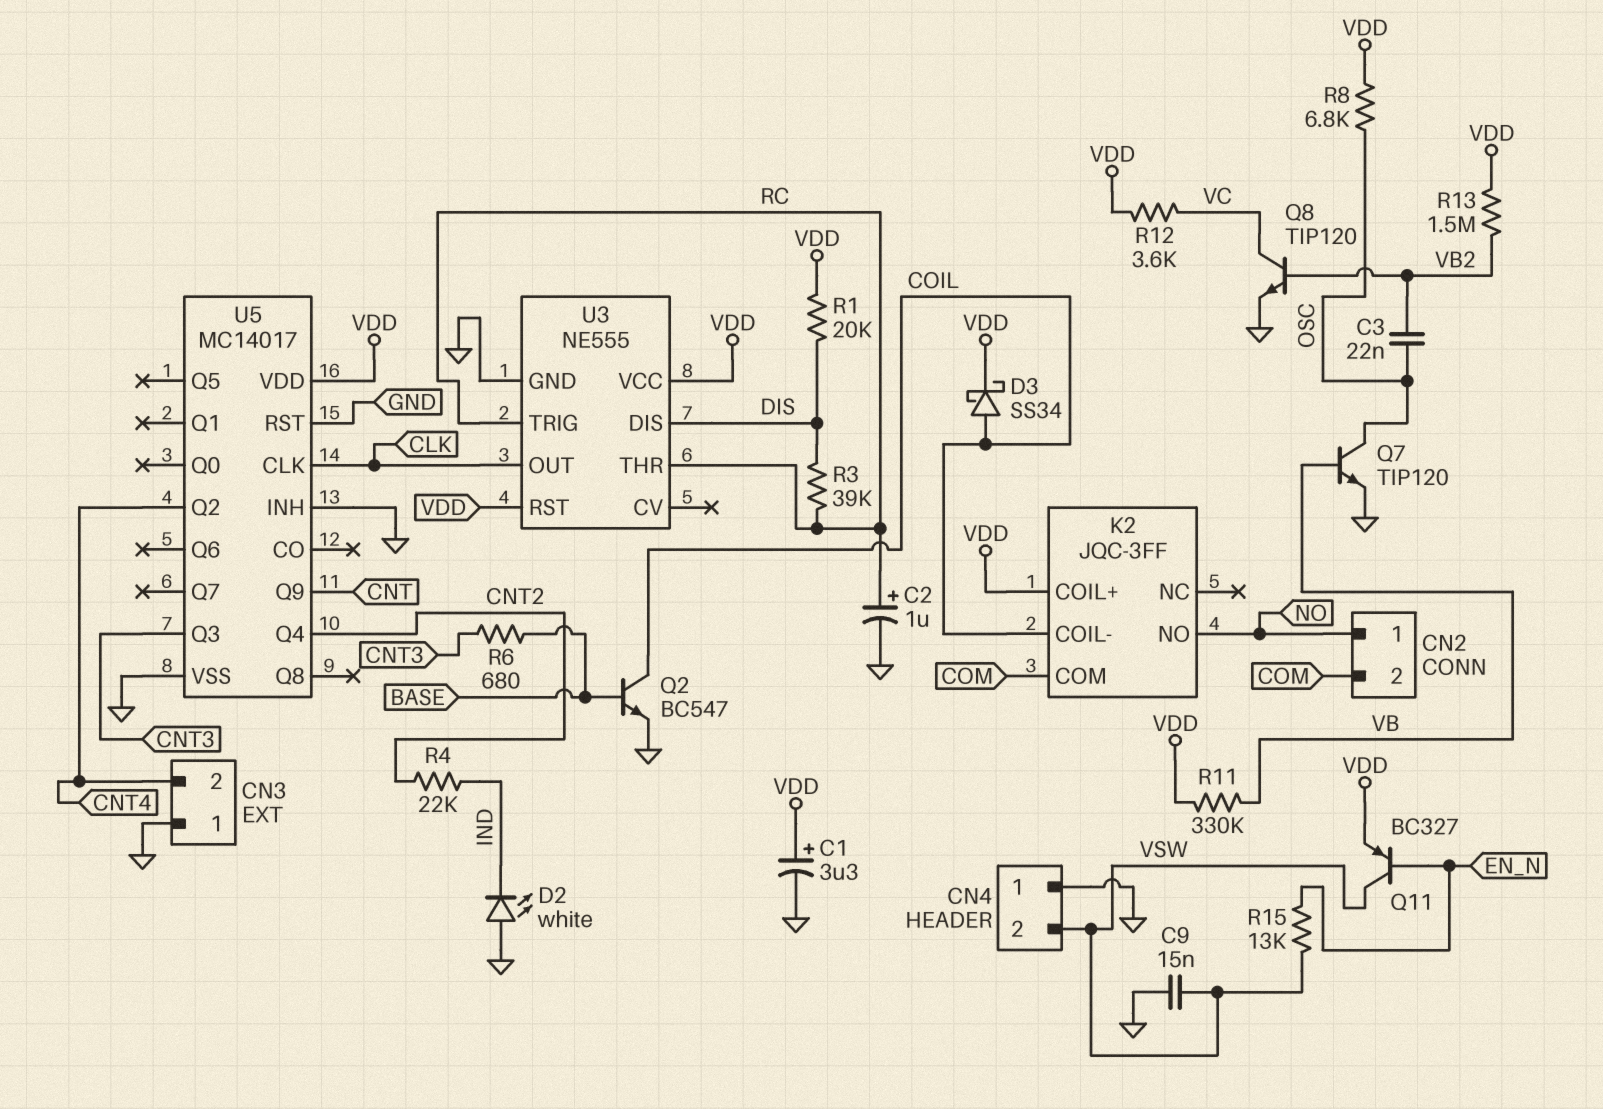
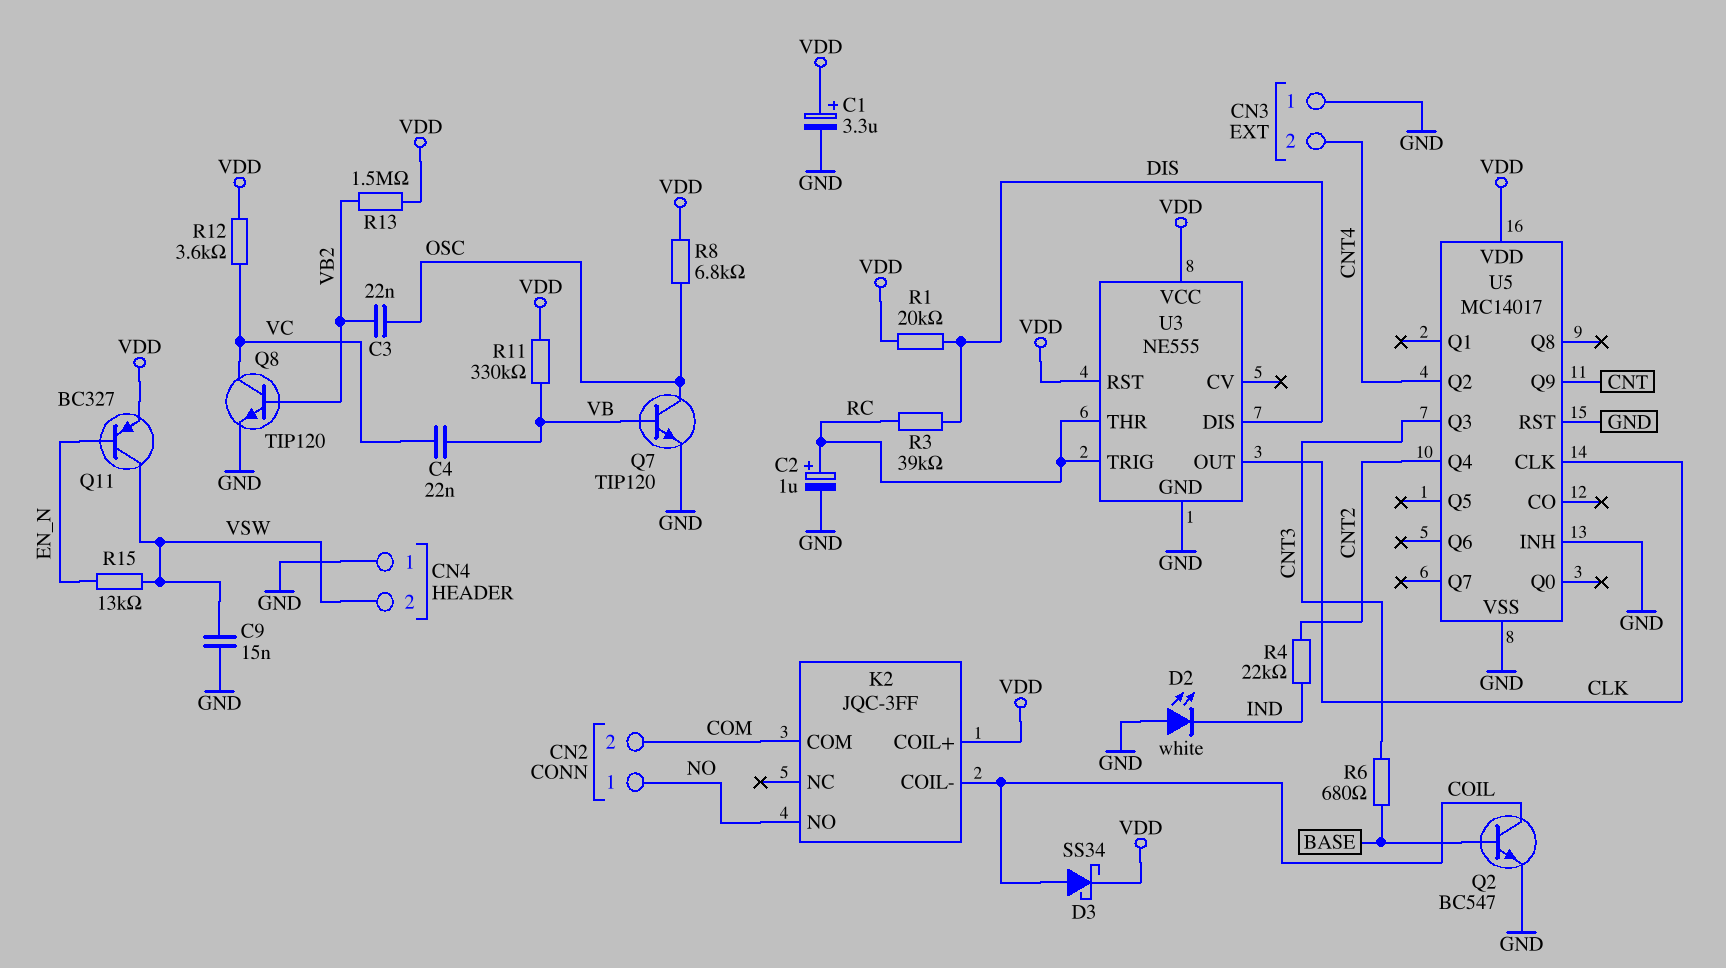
C4: none -> 22nF (VB, VC)

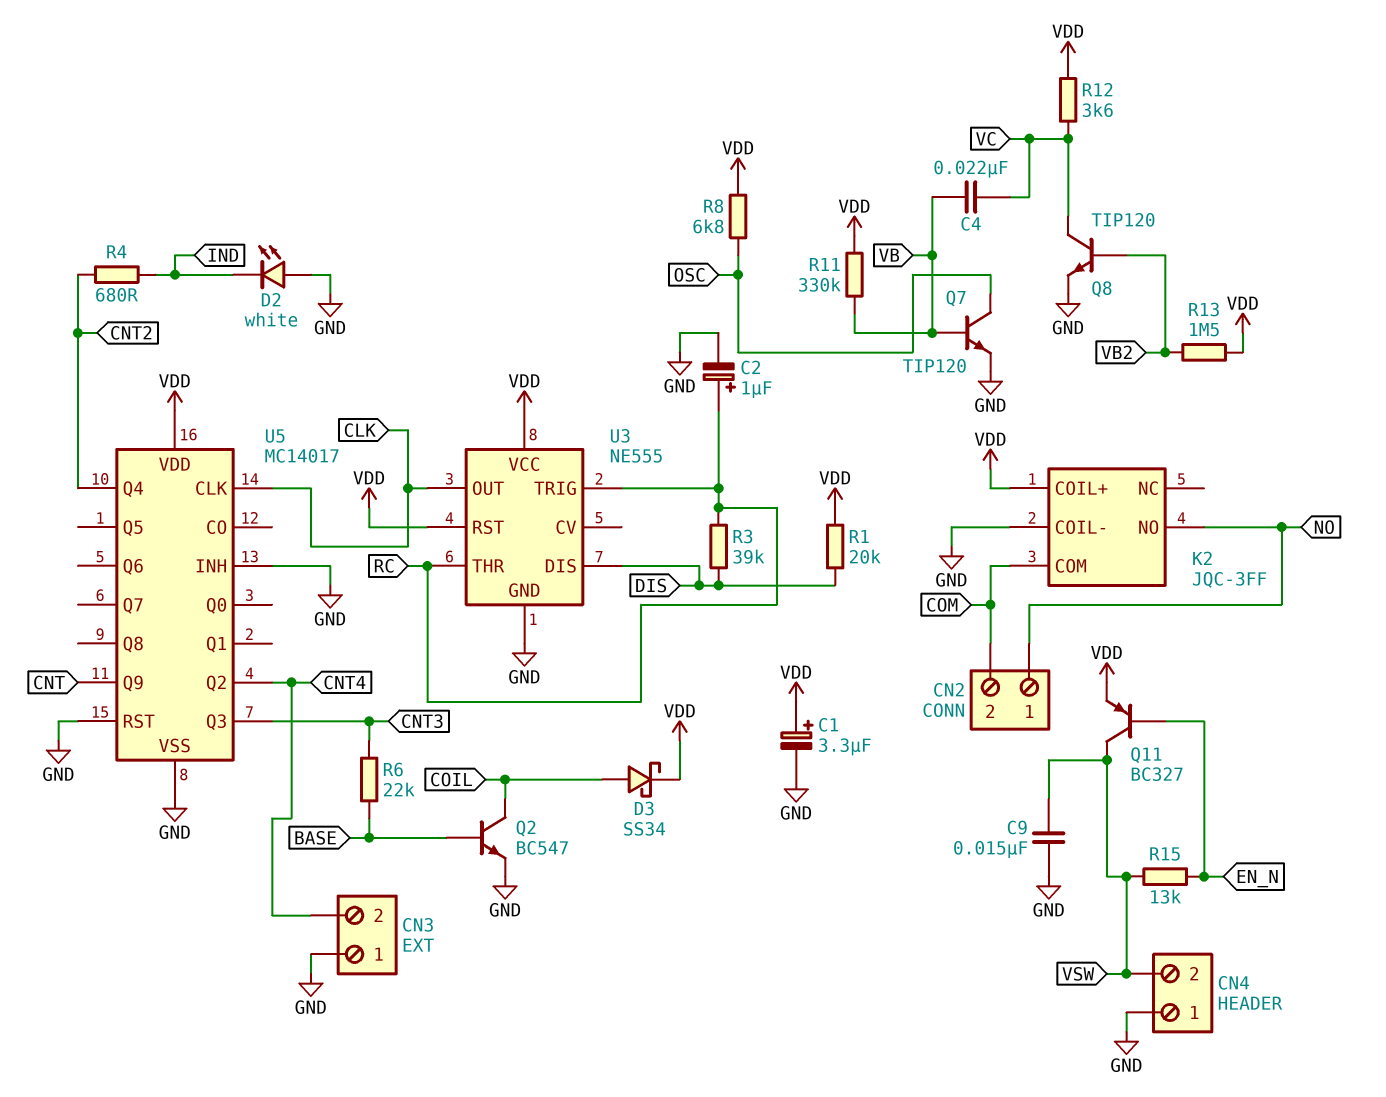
C3: 22nF (OSC, VB2) -> none
K2 pin COIL-: COIL -> GND
R4: 22k (CNT2, IND) -> 680 (CNT2, IND)
R6: 680 (BASE, CNT3) -> 22k (BASE, CNT3)

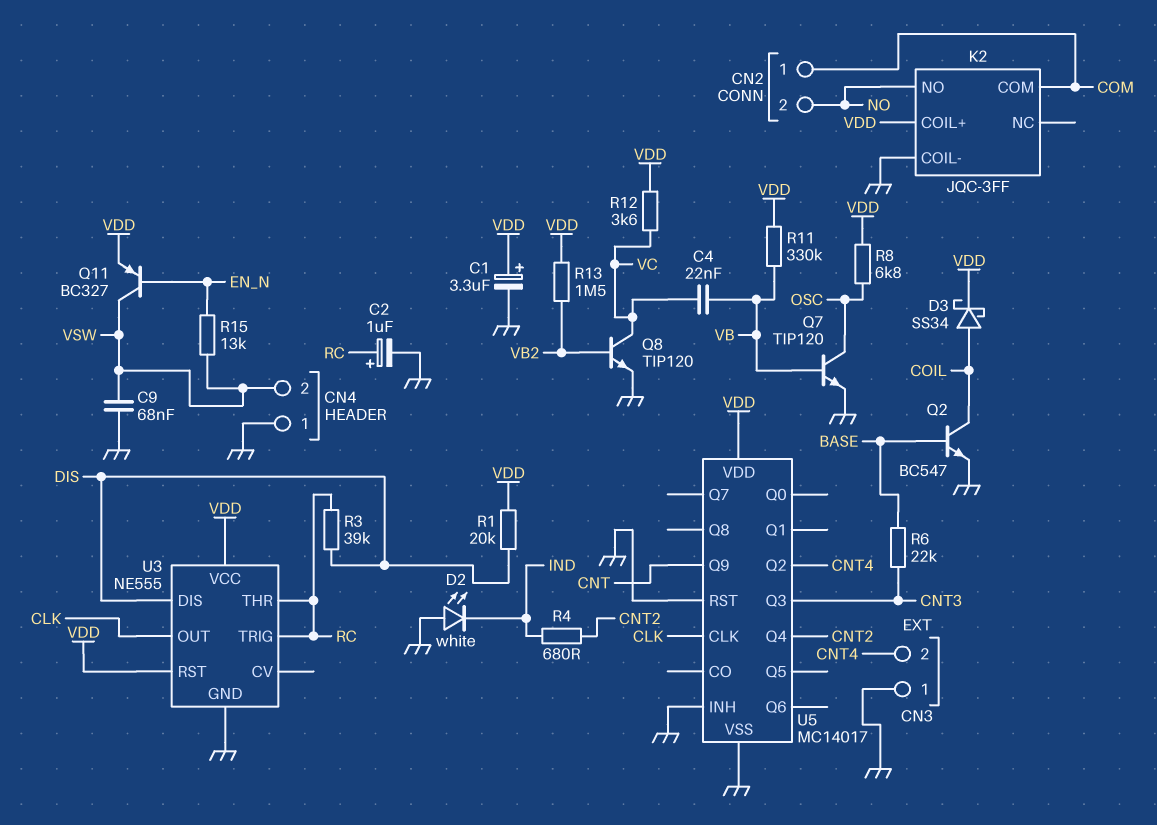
C9: 15nF (GND, VSW) -> 68nF (GND, VSW)
CN2 pin 1: NO -> COM
CN2 pin 2: COM -> NO

